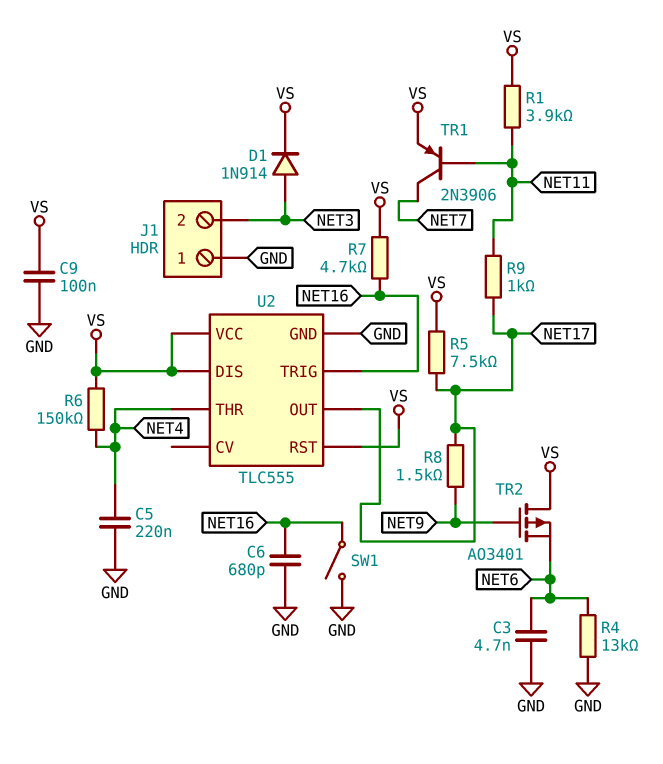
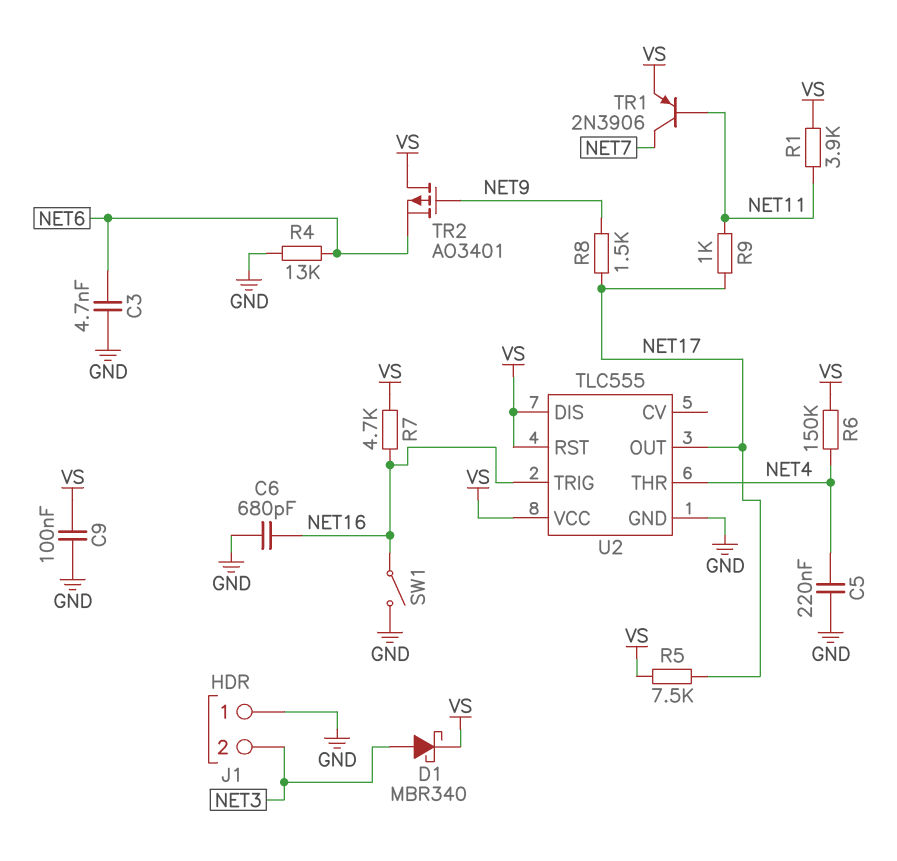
D1: diode 1N914 (A NET3, K VS) -> schottky MBR340 (A NET3, K VS)

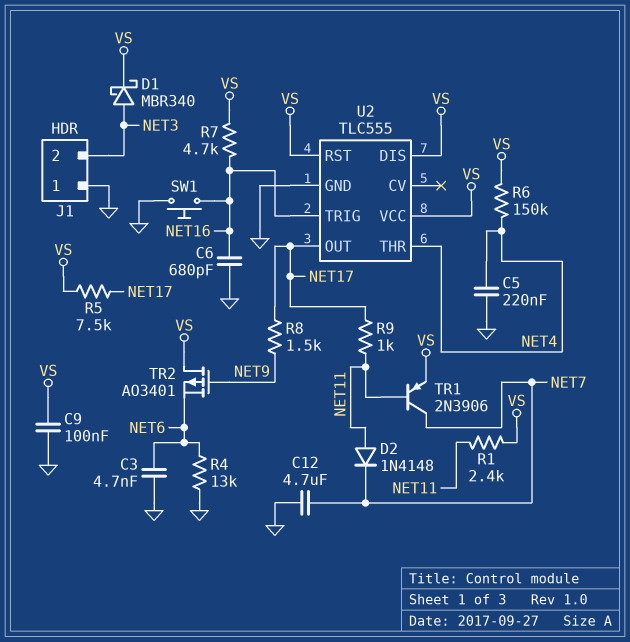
C12: none -> 4.7uF (GND, NET7)
D2: none -> diode 1N4148 (A NET11, K NET7)
R1: 3.9k (NET11, VS) -> 2.4k (NET11, VS)
SW1: switch (GND, NET16) -> button (GND, NET16)

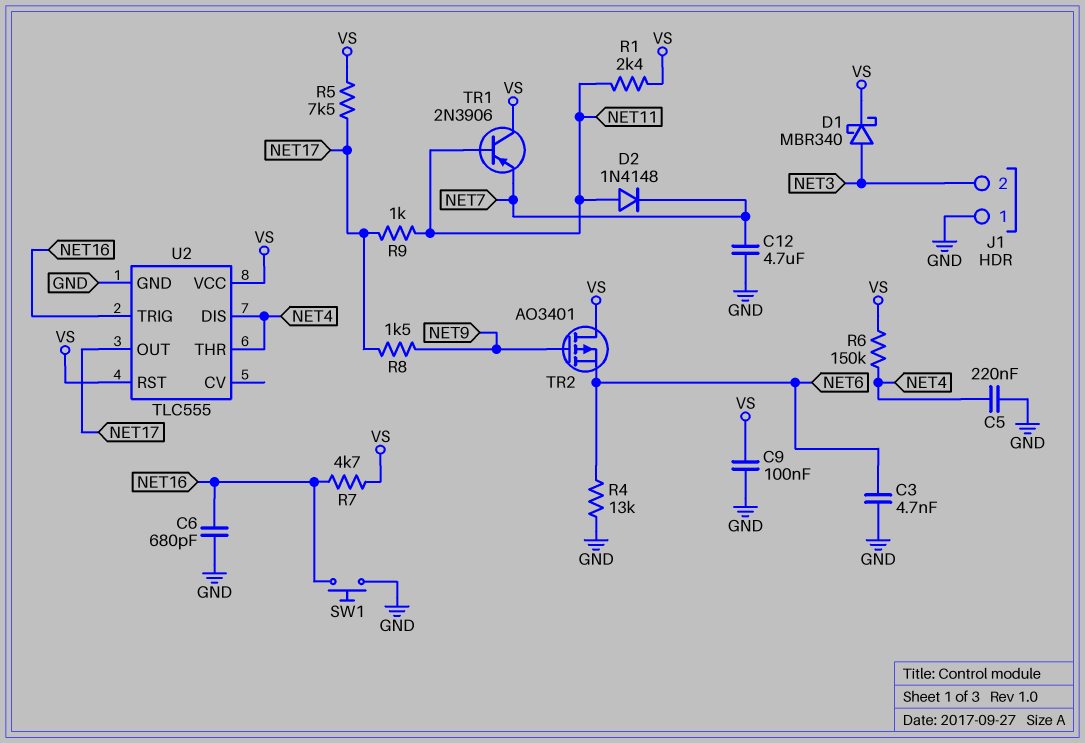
TR1: PNP 2N3906 (B NET11, C NET7, E VS) -> PNP 2N3906 (B NET11, C VS, E NET7)
U2 pin DIS: VS -> NET4

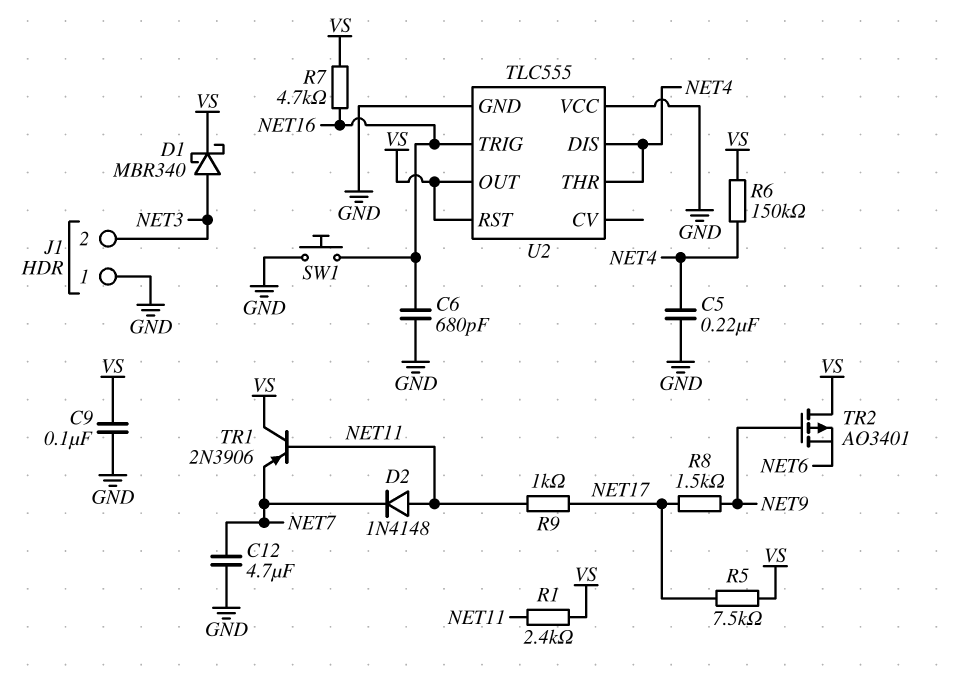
C3: 4.7nF (GND, NET6) -> none
R4: 13k (GND, NET6) -> none
U2 pin OUT: NET17 -> VS
U2 pin VCC: VS -> GND

